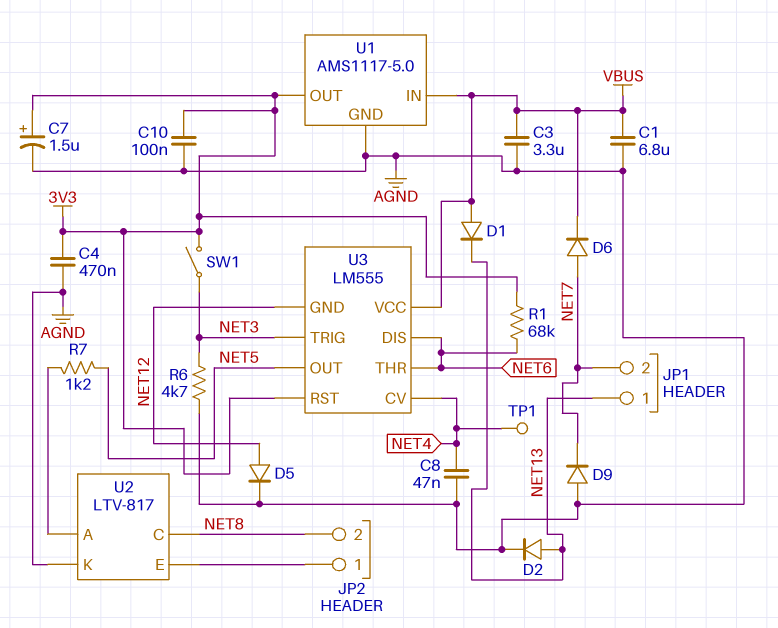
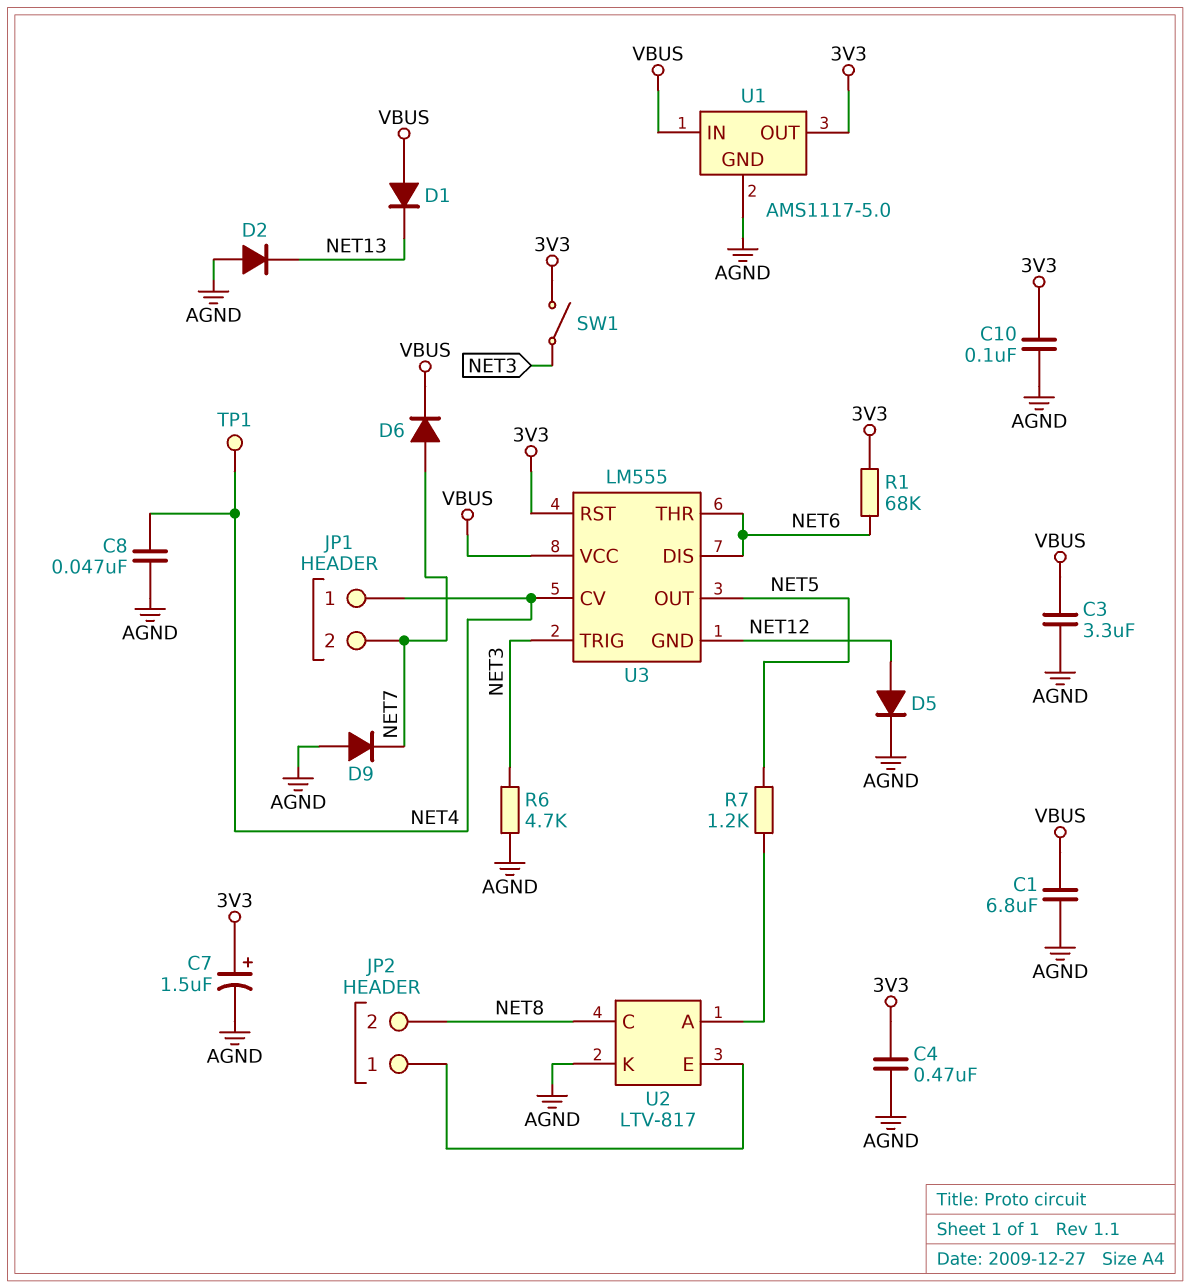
D2: diode (A NET13, K AGND) -> diode (A AGND, K NET13)
JP1 pin 1: NET13 -> NET4

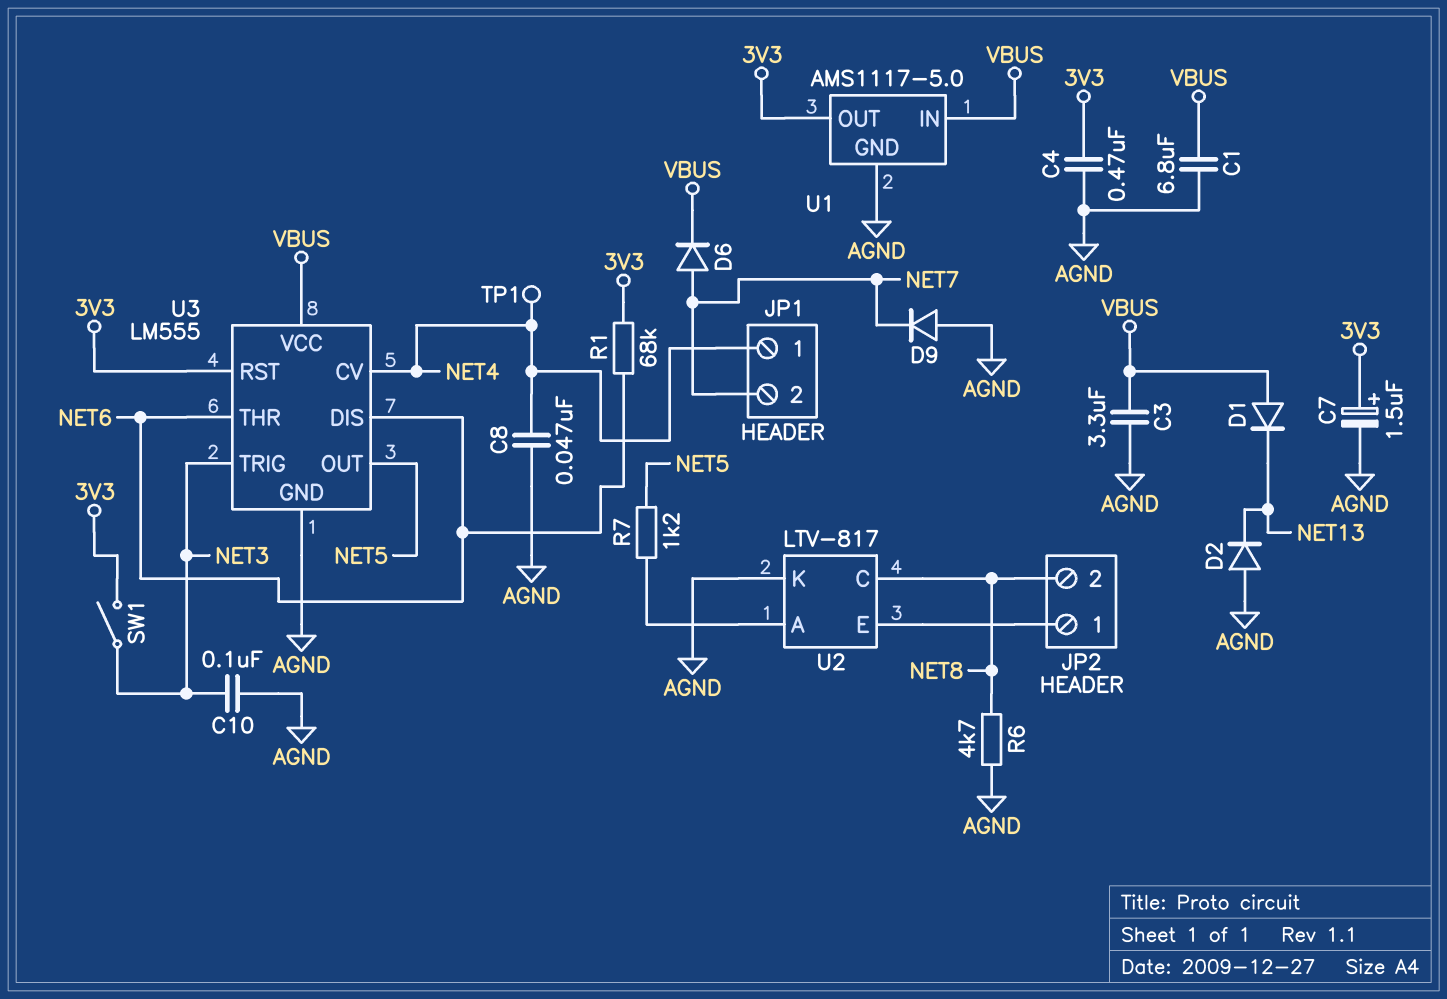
C10: 100nF (3V3, AGND) -> 100nF (AGND, NET3)
D5: diode (A NET12, K AGND) -> none
R6: 4.7k (AGND, NET3) -> 4.7k (AGND, NET8)
U3 pin GND: NET12 -> AGND

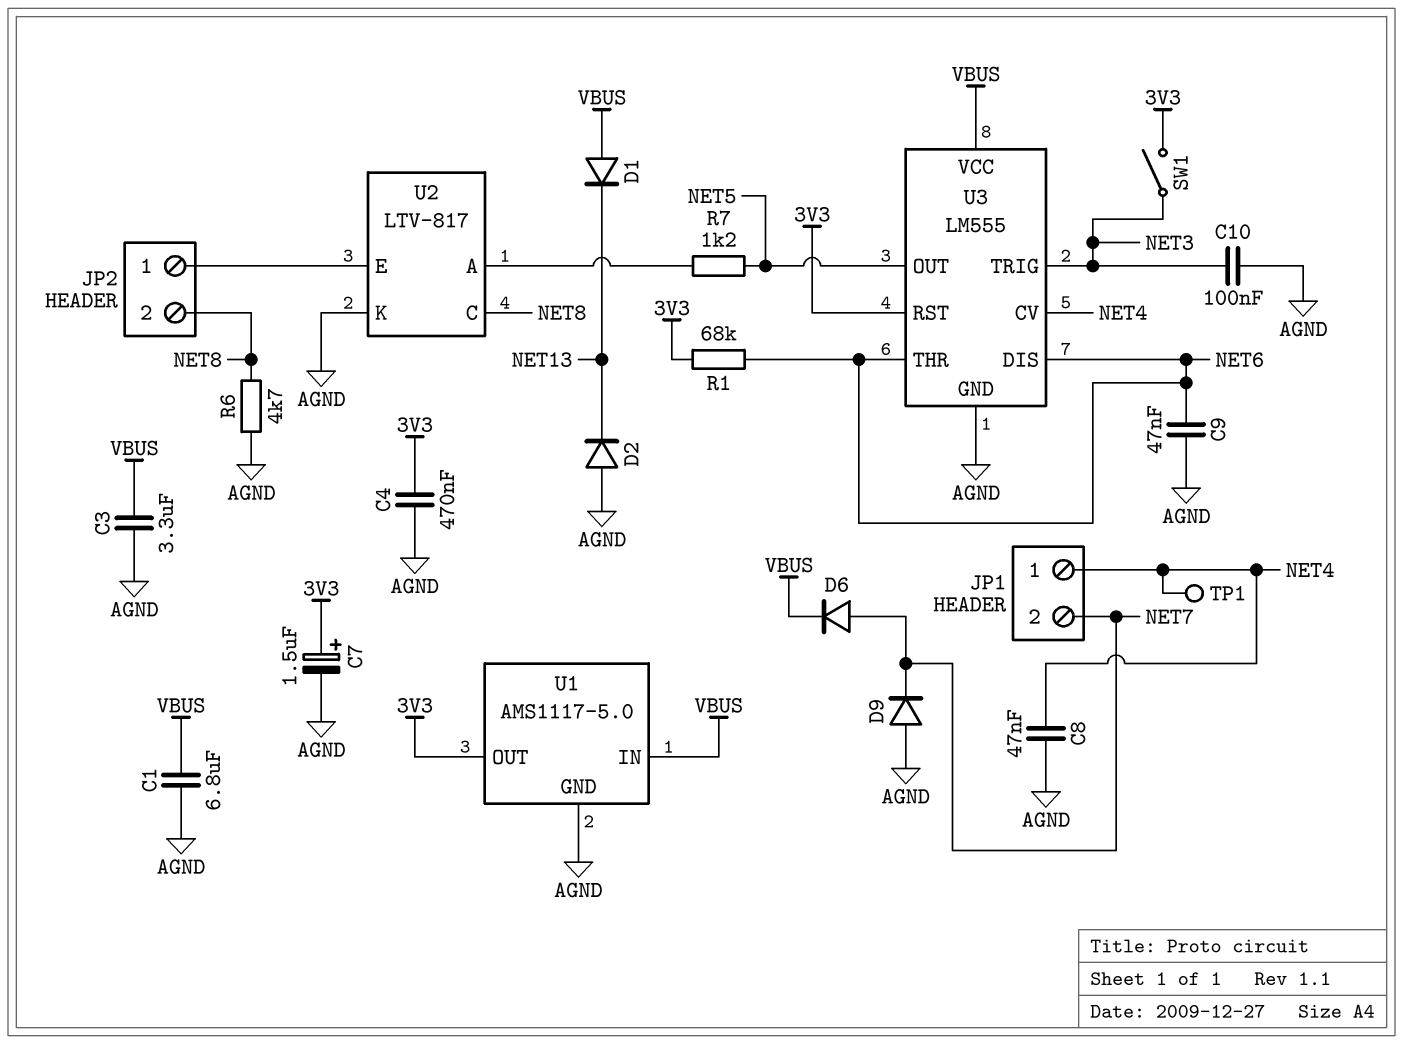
C9: none -> 47nF (AGND, NET6)

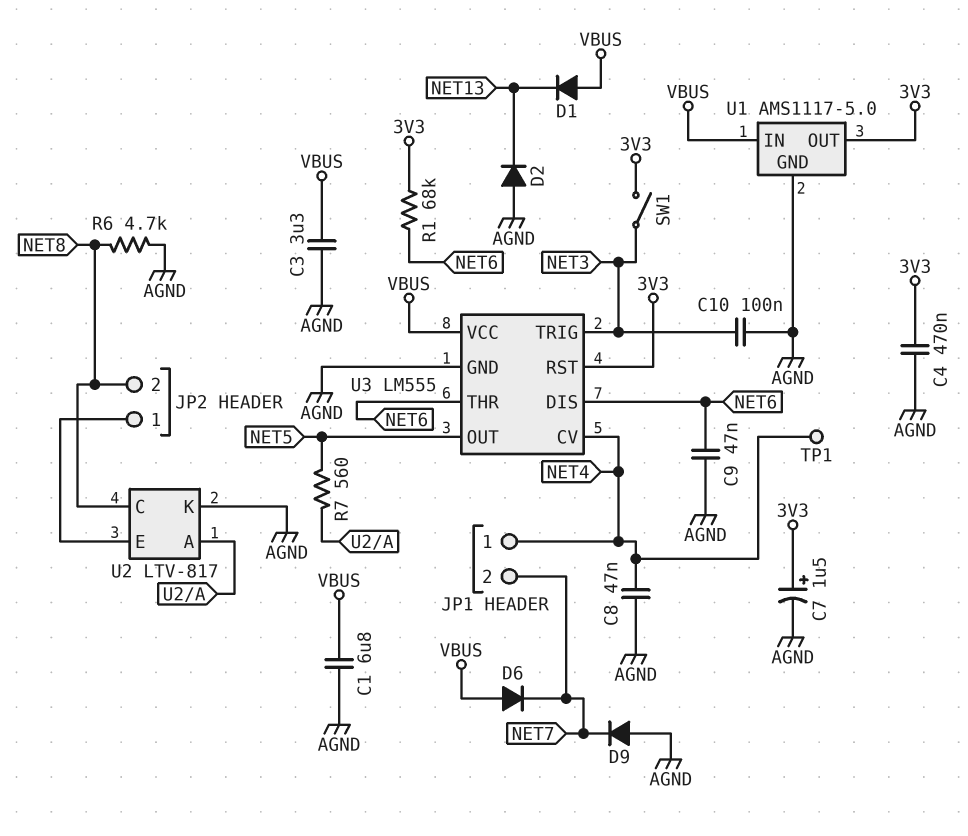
D6: diode (A NET7, K VBUS) -> diode (A VBUS, K NET7)
R7: 1.2k (NET5, U2/A) -> 560 (NET5, U2/A)

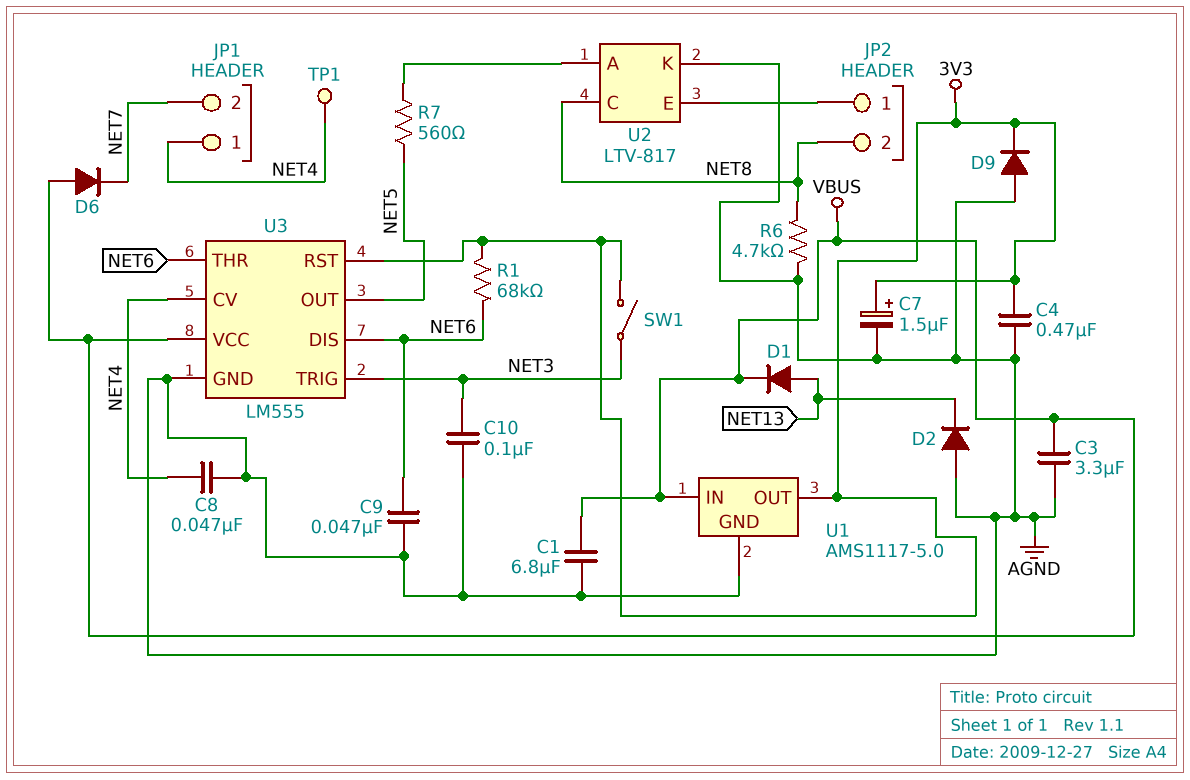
D1: diode (A VBUS, K NET13) -> diode (A NET13, K VBUS)
D9: diode (A AGND, K NET7) -> diode (A AGND, K 3V3)

